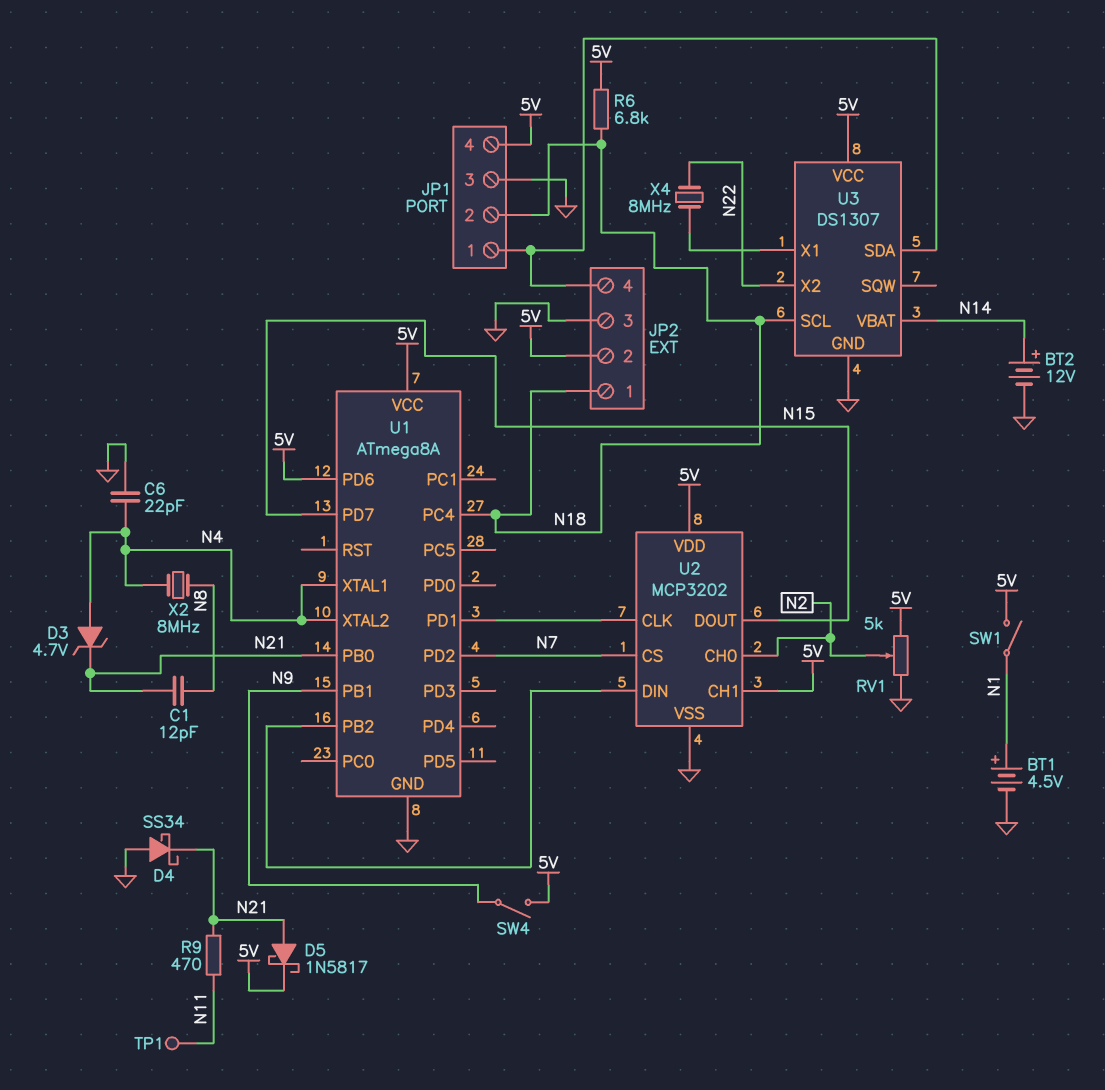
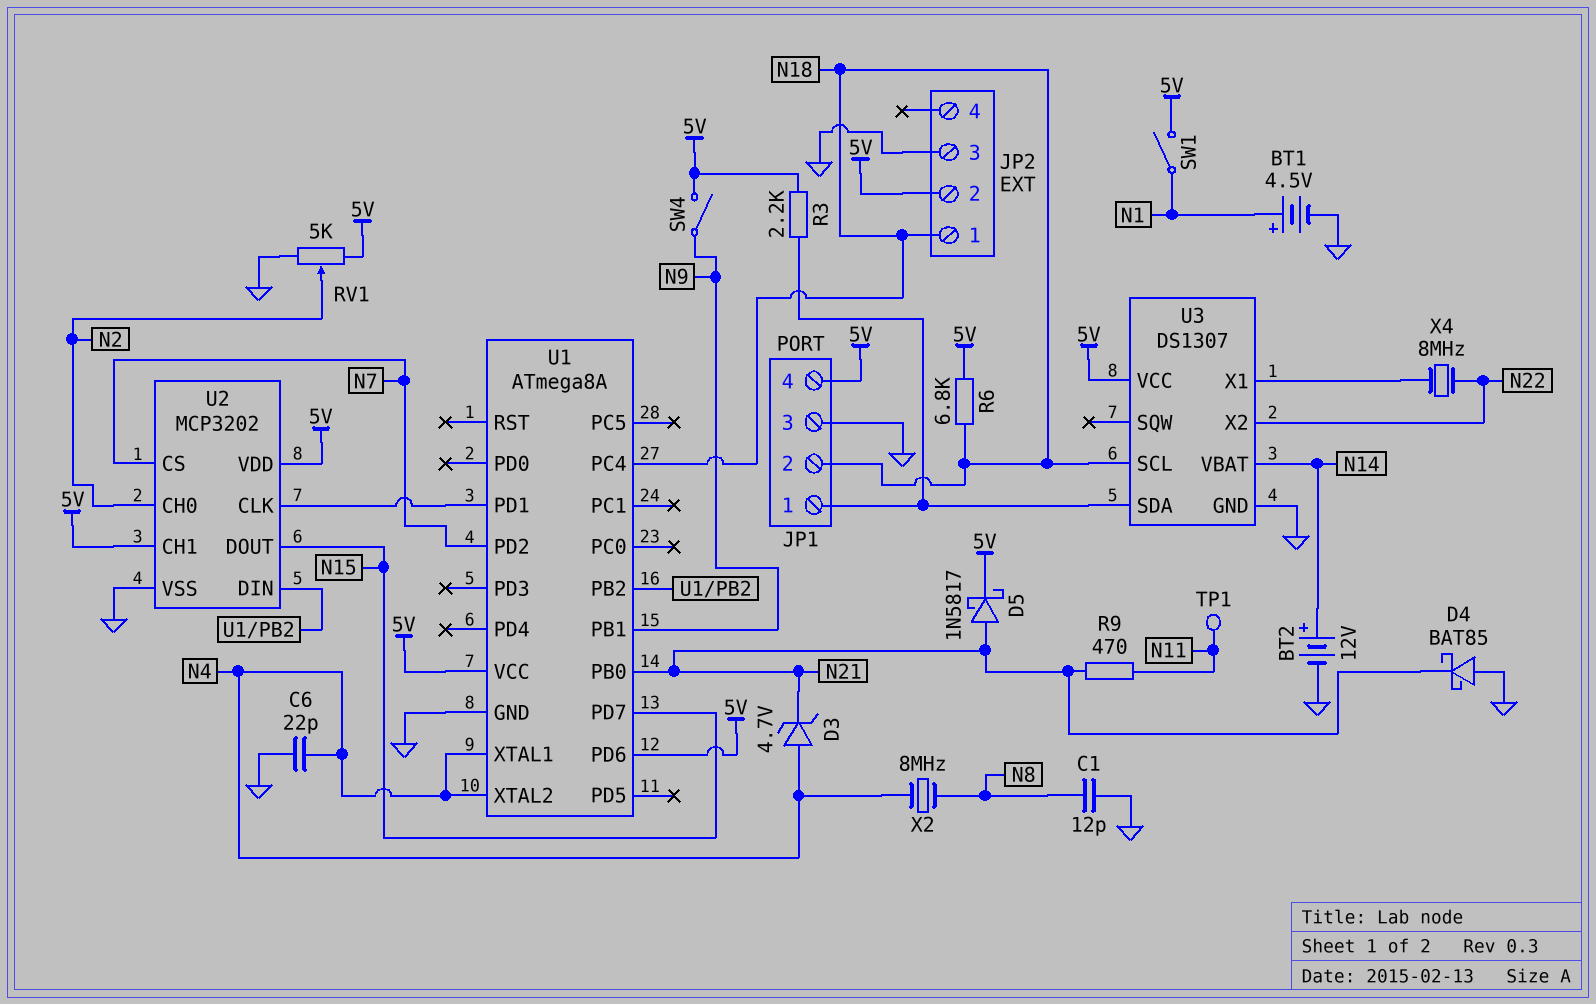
C1: 12pF (N8, N21) -> 12pF (GND, N8)
D4: schottky SS34 (A GND, K N21) -> schottky BAT85 (A GND, K N21)
JP2 pin 4: JP1/1 -> none
R3: none -> 2.2k (5V, JP1/1)

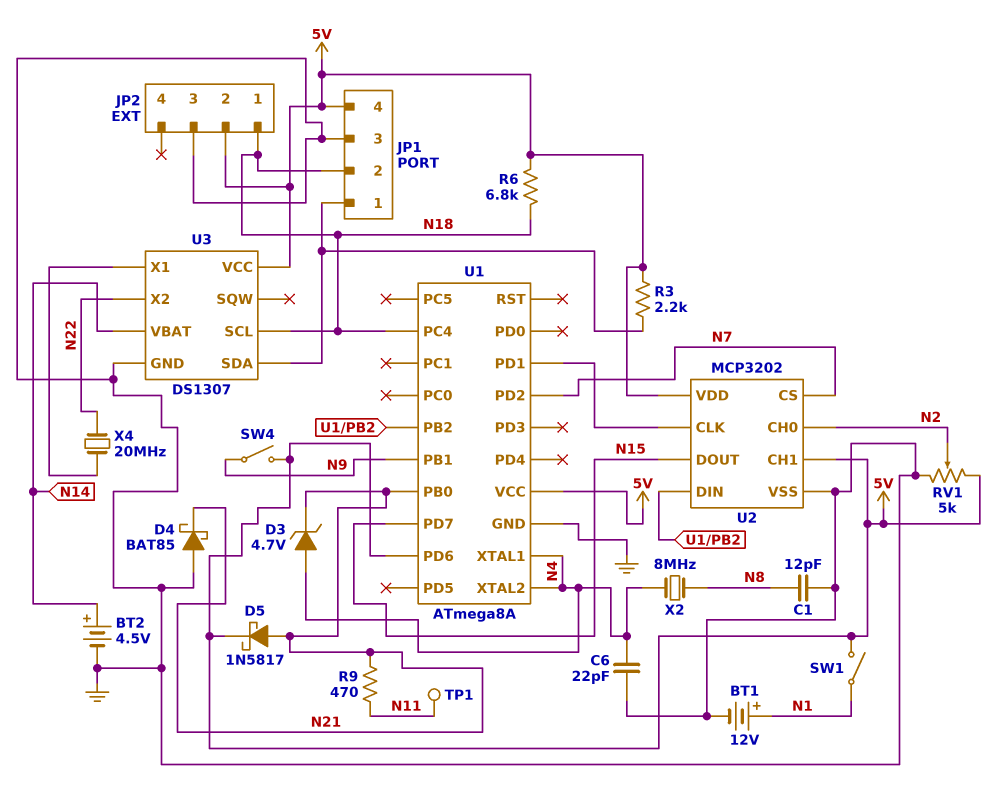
BT1: 4.5V (plus N1, minus GND) -> 12V (plus N1, minus GND)
BT2: 12V (plus N14, minus GND) -> 4.5V (plus N14, minus GND)
X4: 8MHz (N22, U3/X1) -> 20MHz (N22, U3/X1)

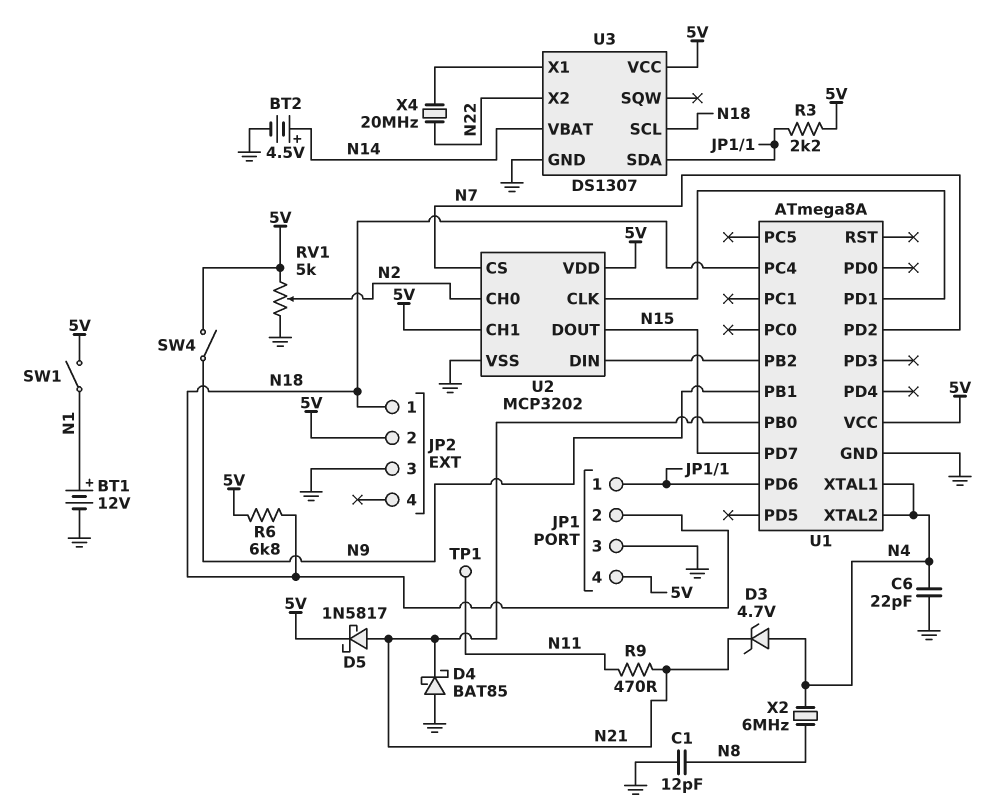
U1 pin PD6: 5V -> JP1/1
X2: 8MHz (N4, N8) -> 6MHz (N4, N8)

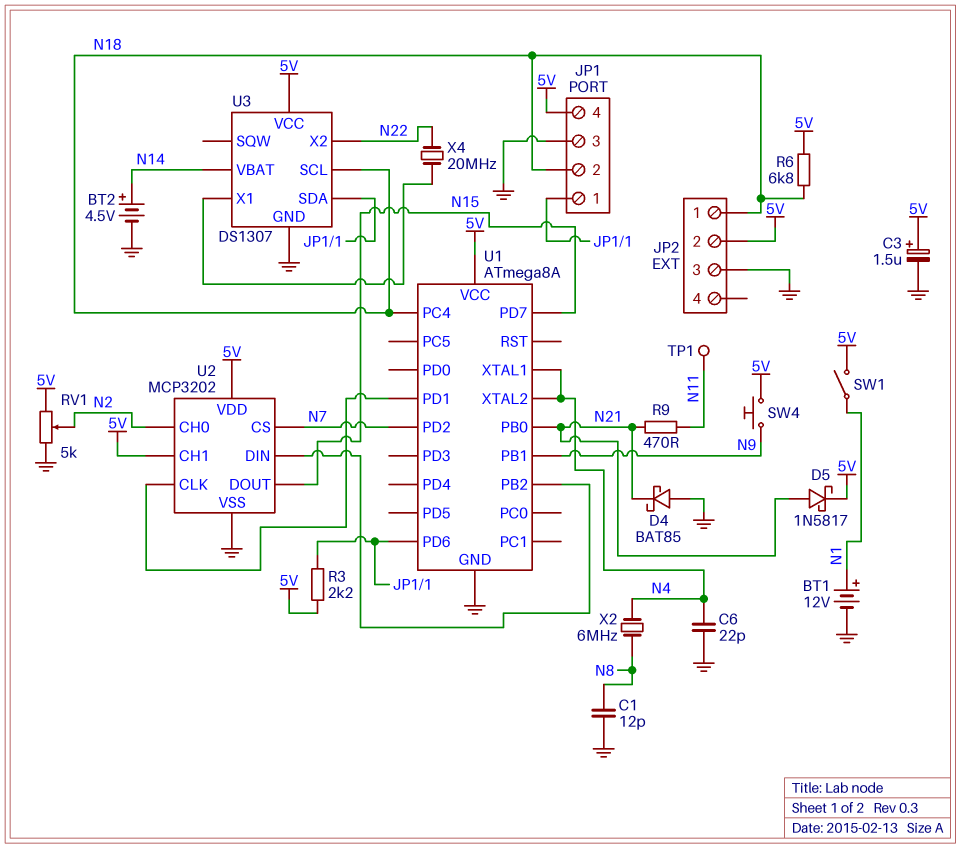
C3: none -> 1.5uF (plus 5V, minus GND)
D3: zener 4.7V (A N4, K N21) -> none
SW4: switch (5V, N9) -> button (5V, N9)

